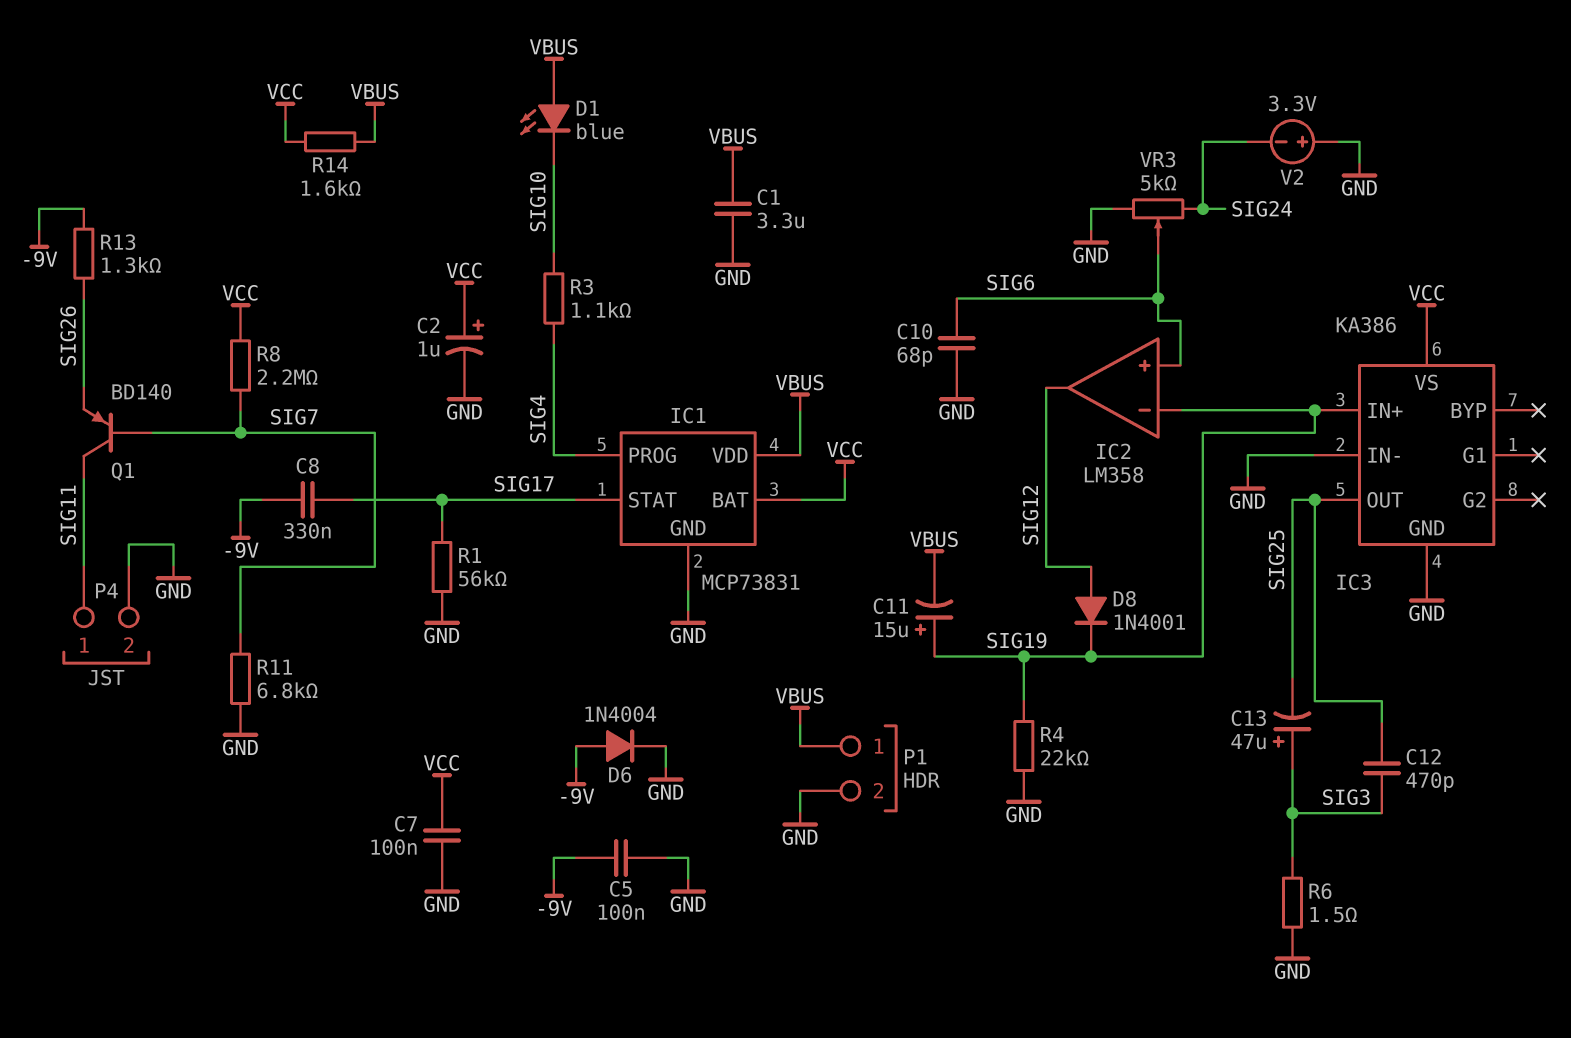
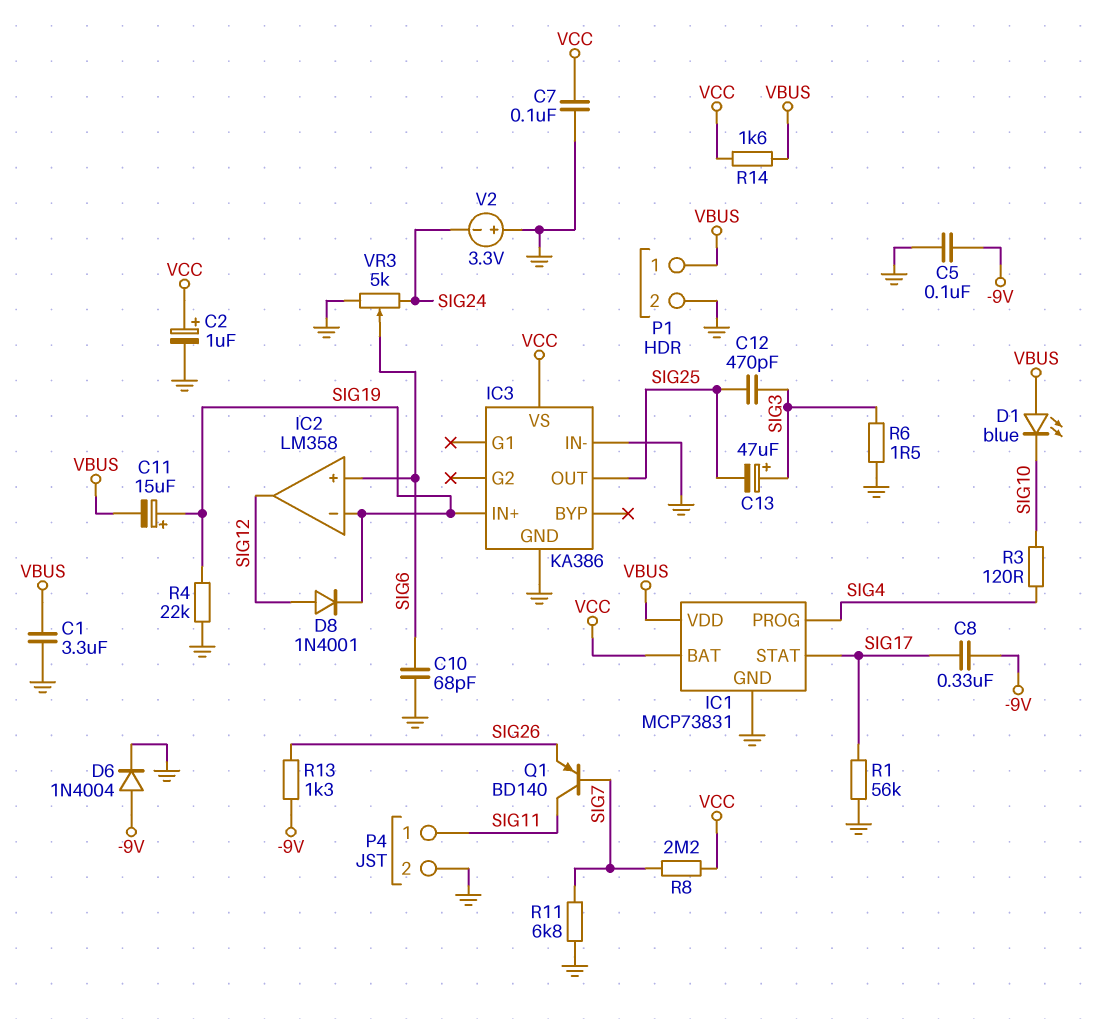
R3: 1.1k (SIG4, SIG10) -> 120 (SIG4, SIG10)

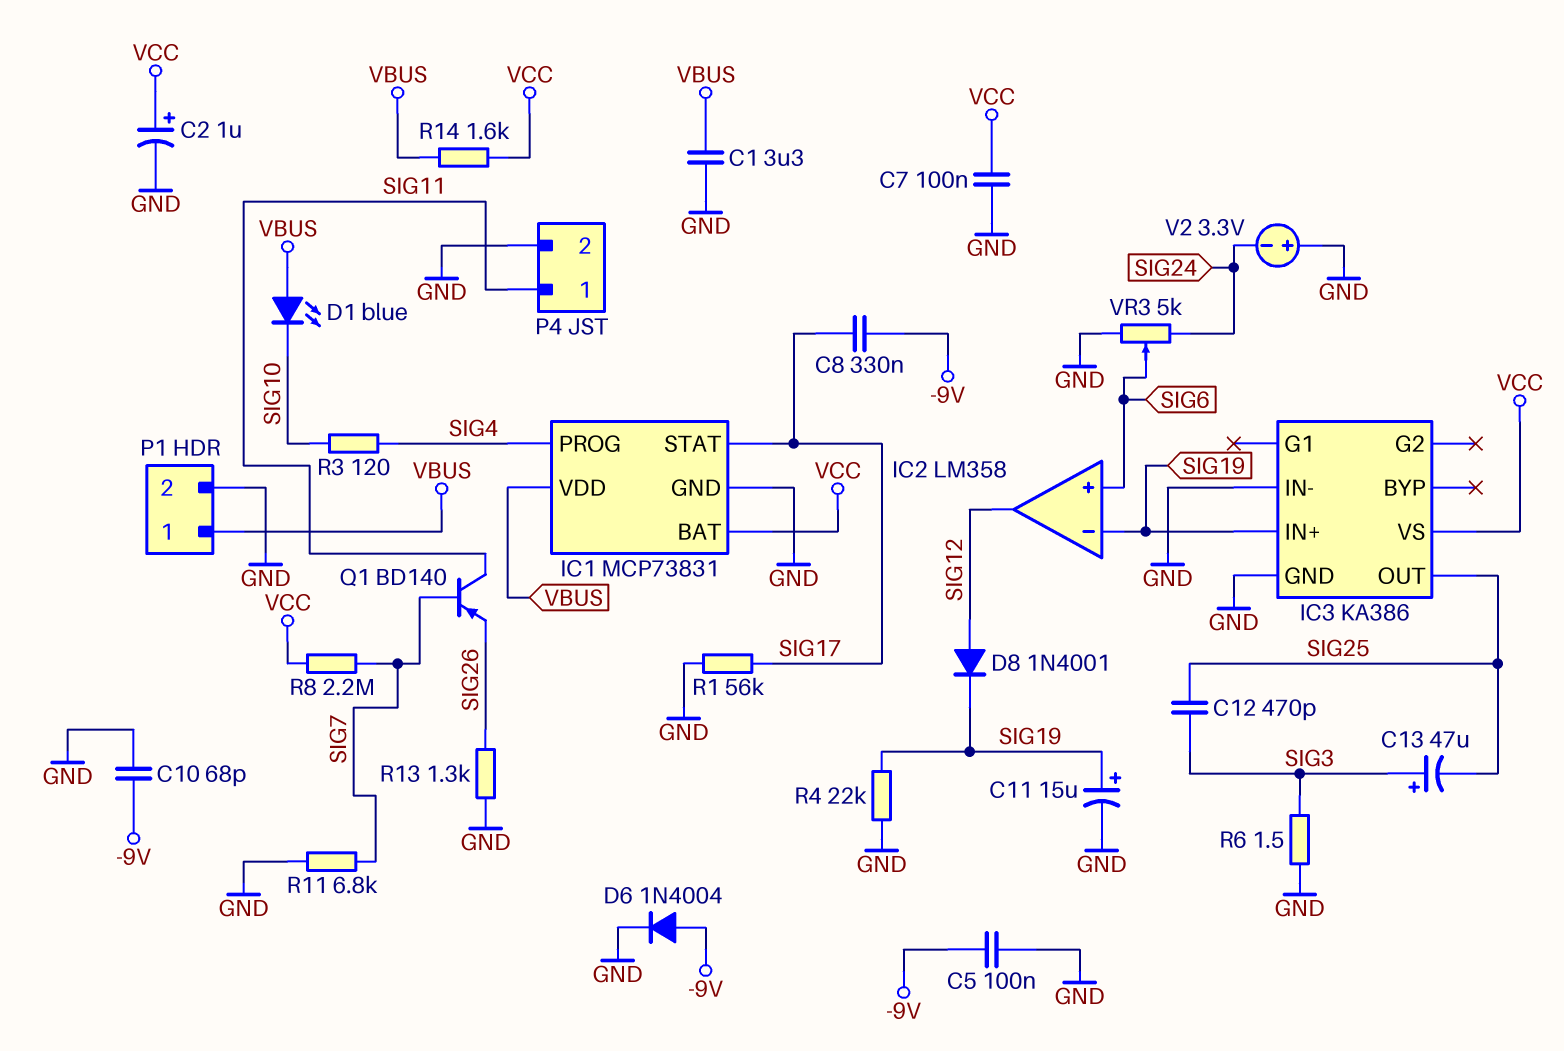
C10: 68pF (GND, SIG6) -> 68pF (-9V, GND)
C11: 15uF (plus SIG19, minus VBUS) -> 15uF (plus SIG19, minus GND)
R13: 1.3k (-9V, SIG26) -> 1.3k (GND, SIG26)

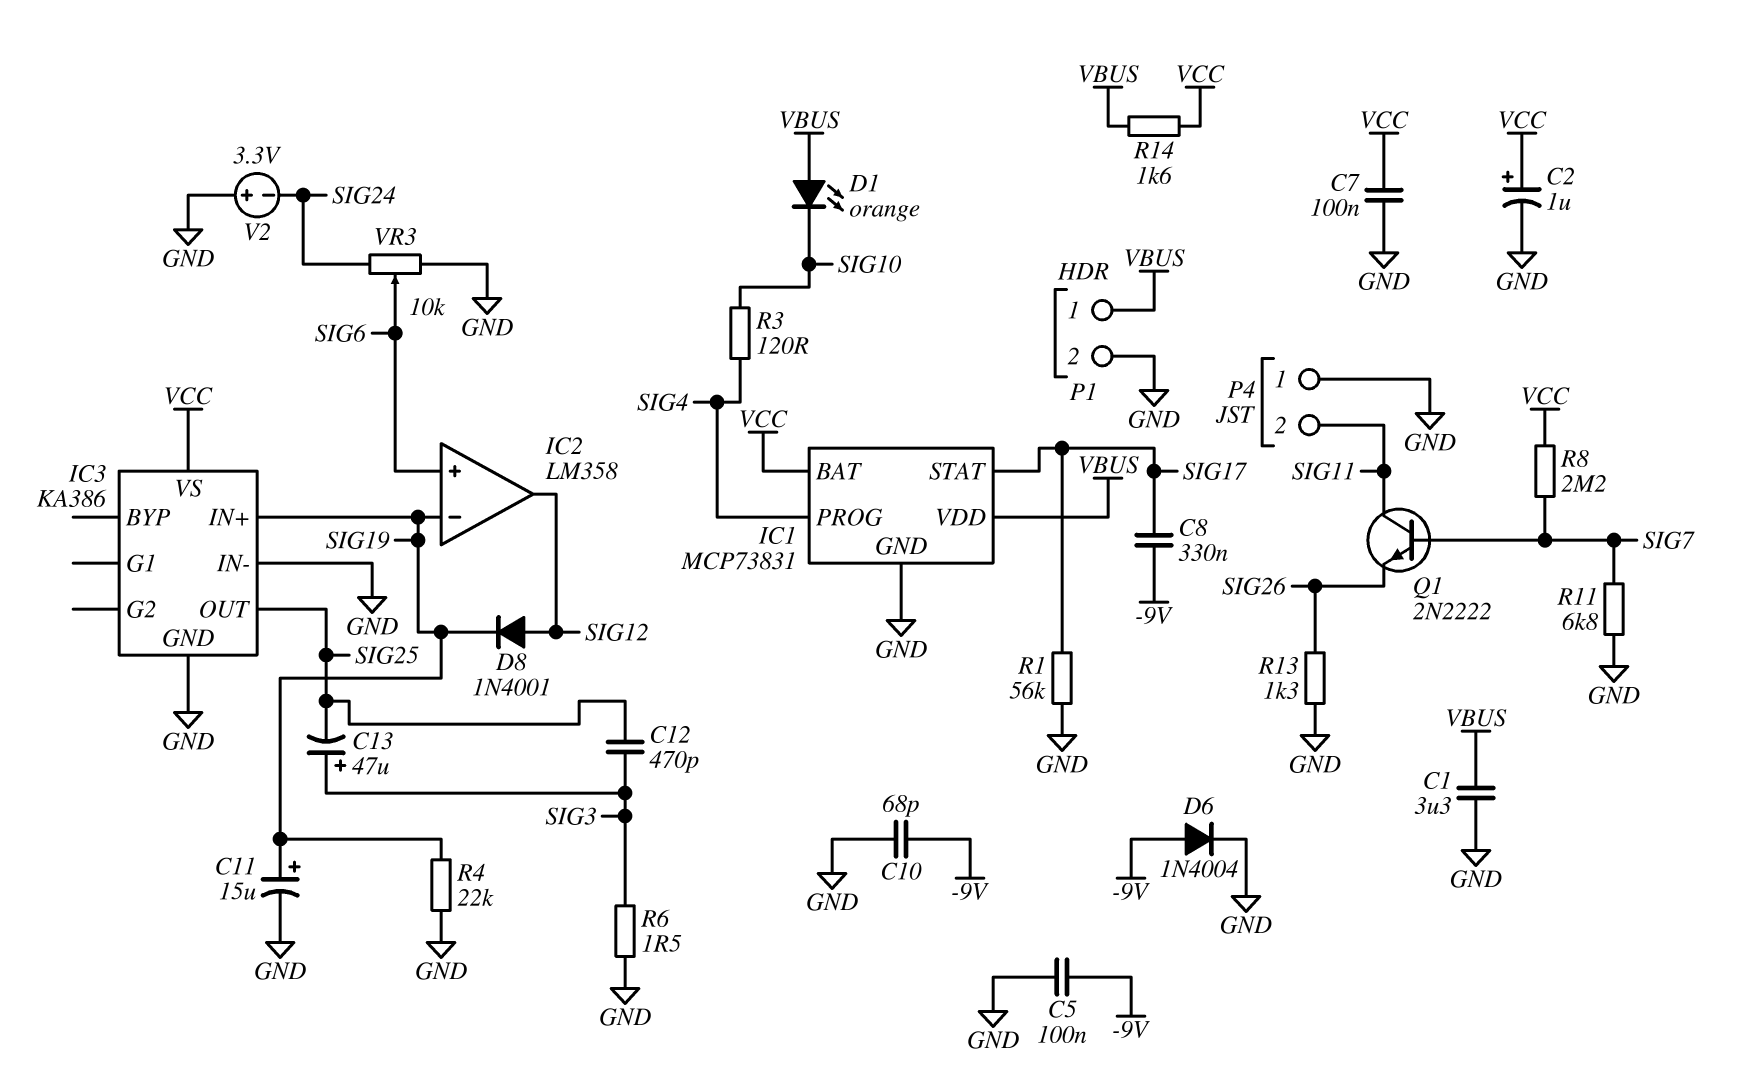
D1: LED blue (A VBUS, K SIG10) -> LED orange (A VBUS, K SIG10)
P4 pin 1: SIG11 -> GND
P4 pin 2: GND -> SIG11
Q1: PNP BD140 (B SIG7, C SIG11, E SIG26) -> NPN 2N2222 (B SIG7, C SIG11, E SIG26)
VR3: 5k (GND, SIG24, wiper SIG6) -> 10k (GND, SIG24, wiper SIG6)

